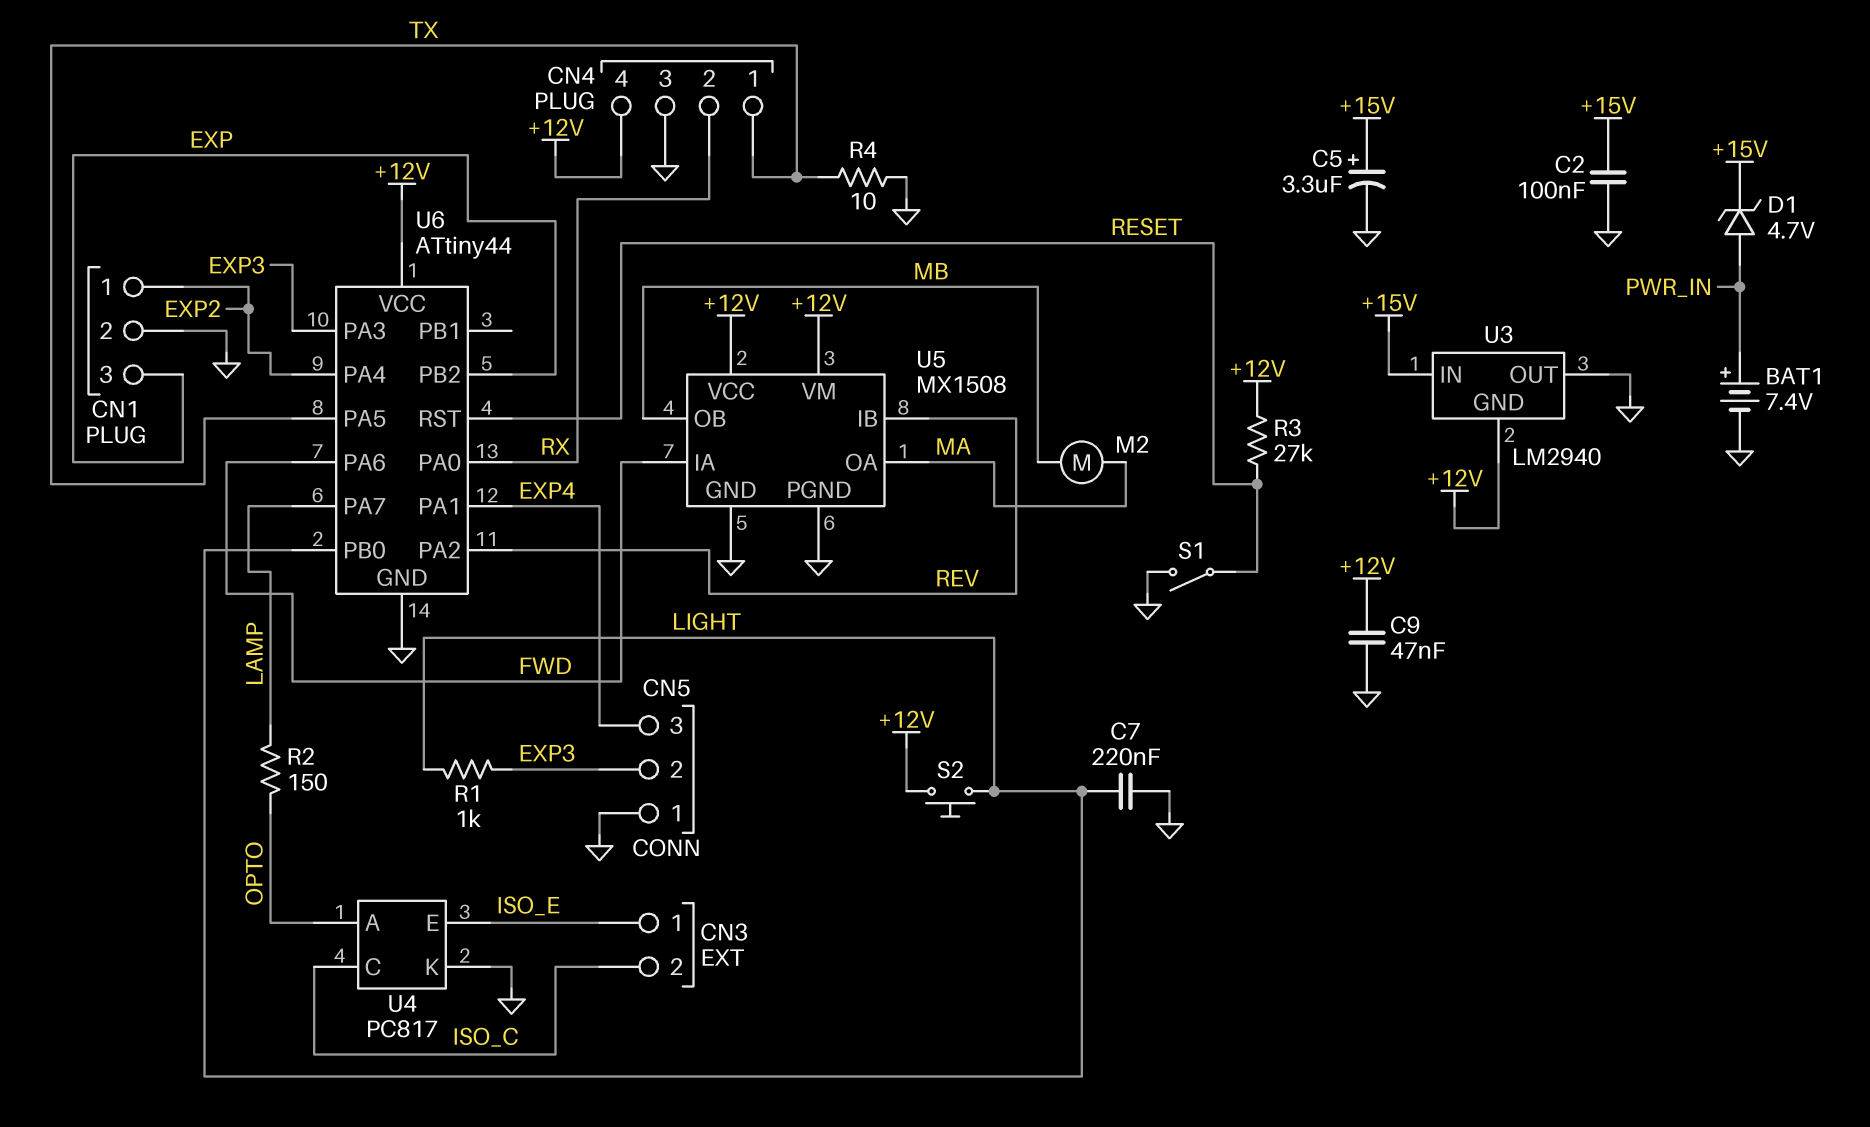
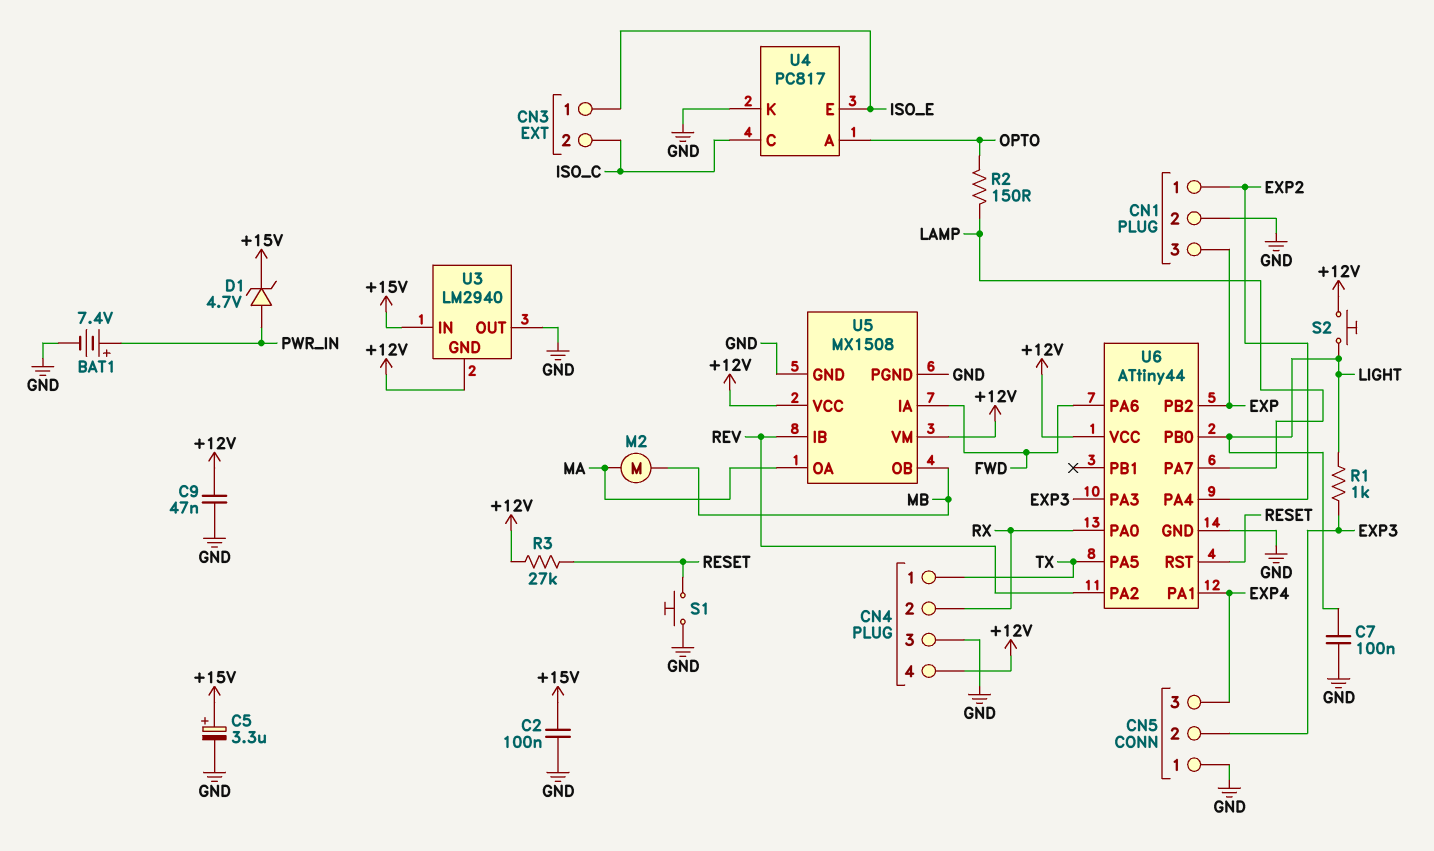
C7: 220nF (GND, LIGHT) -> 100nF (GND, LIGHT)
R4: 10 (GND, TX) -> none
S1: switch (GND, RESET) -> button (GND, RESET)

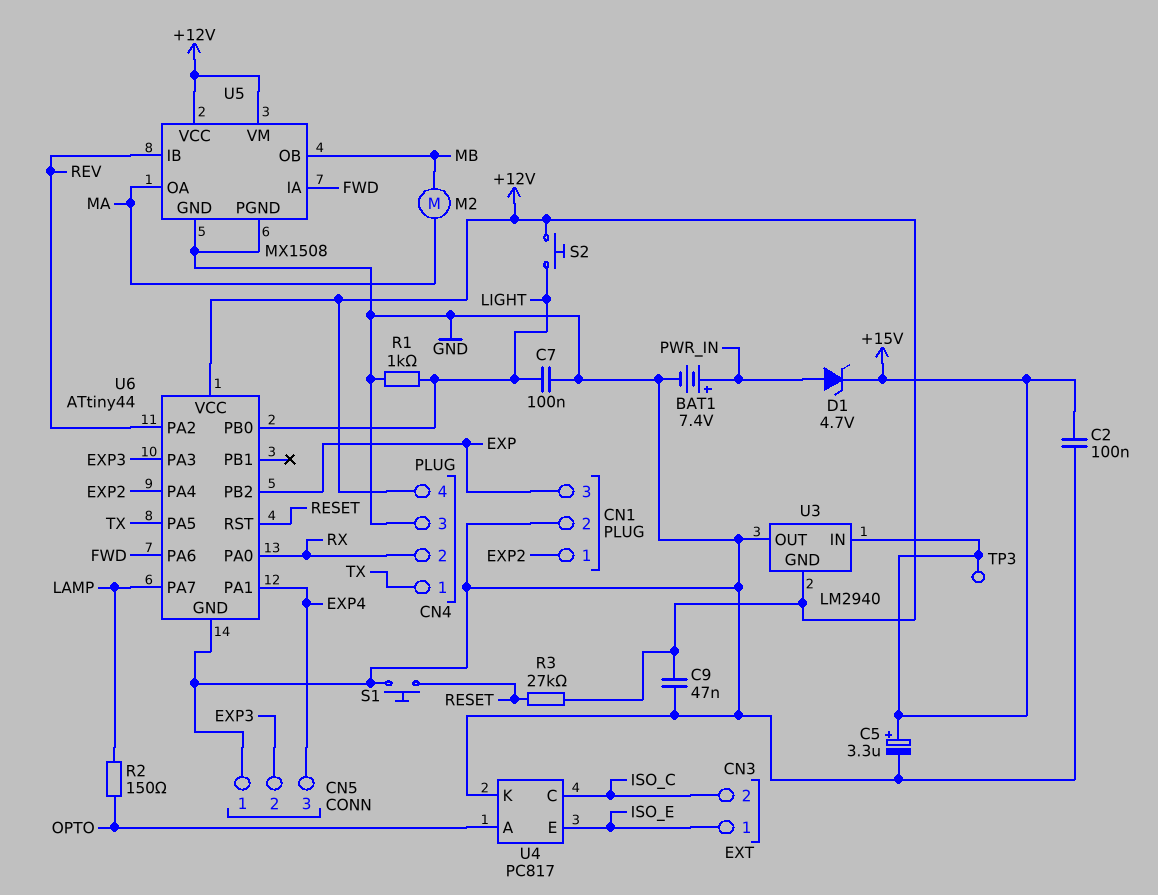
R1: 1k (EXP3, LIGHT) -> 1k (GND, LIGHT)
TP3: none -> test point (+15V)

